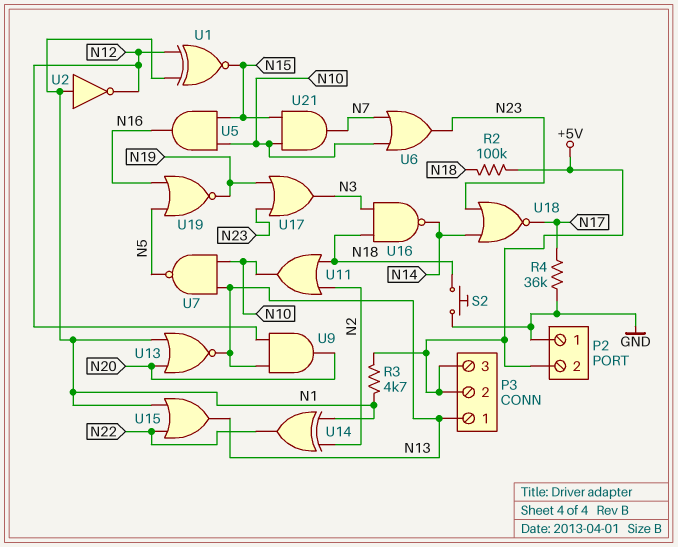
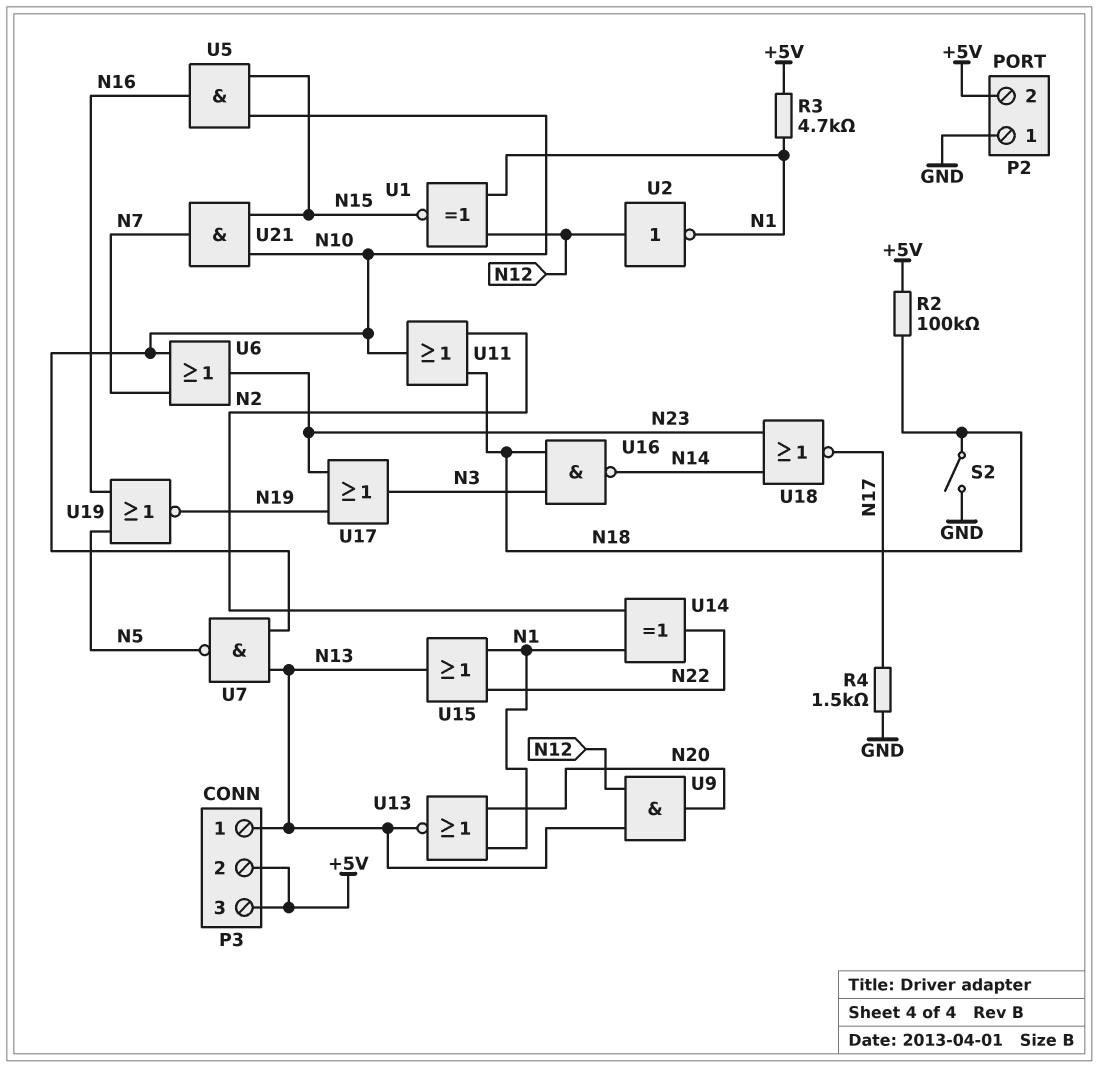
R4: 36k (GND, N17) -> 1.5k (GND, N17)
S2: button (GND, N18) -> switch (GND, N18)
U2: NOT (in N1, out N12) -> NOT (in N12, out N1)

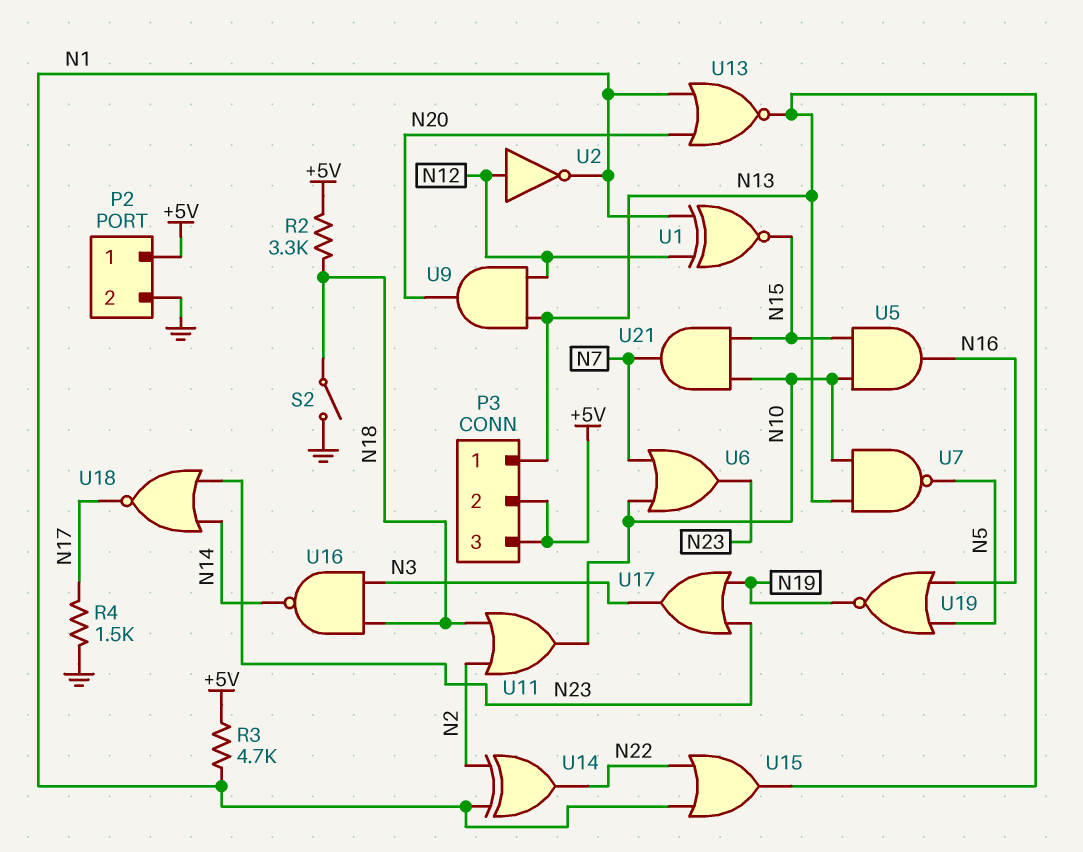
P2 pin 1: GND -> +5V
P2 pin 2: +5V -> GND
R2: 100k (+5V, N18) -> 3.3k (+5V, N18)

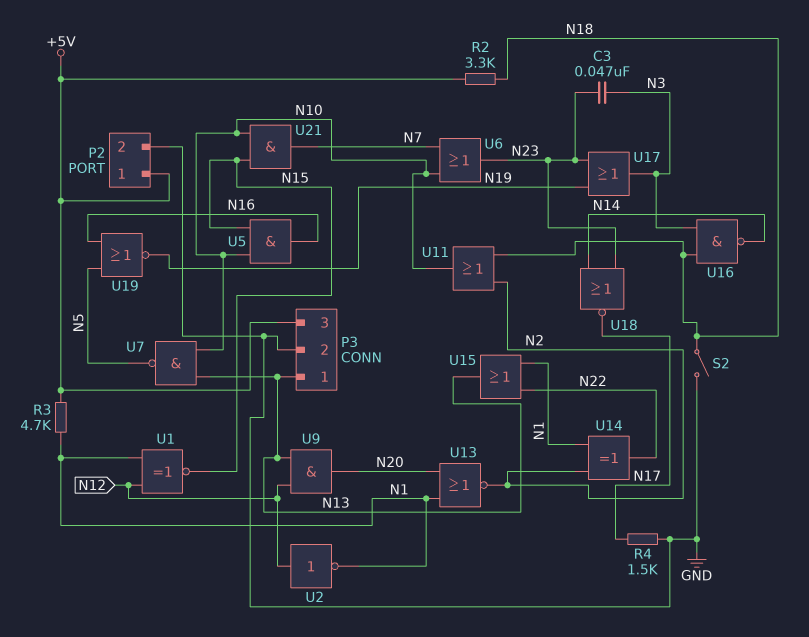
C3: none -> 47nF (N3, N23)
P3 pin 2: +5V -> GND
U13: NOR (in N1, in N20, out N13) -> NOR (in N1, in N20, out N2)

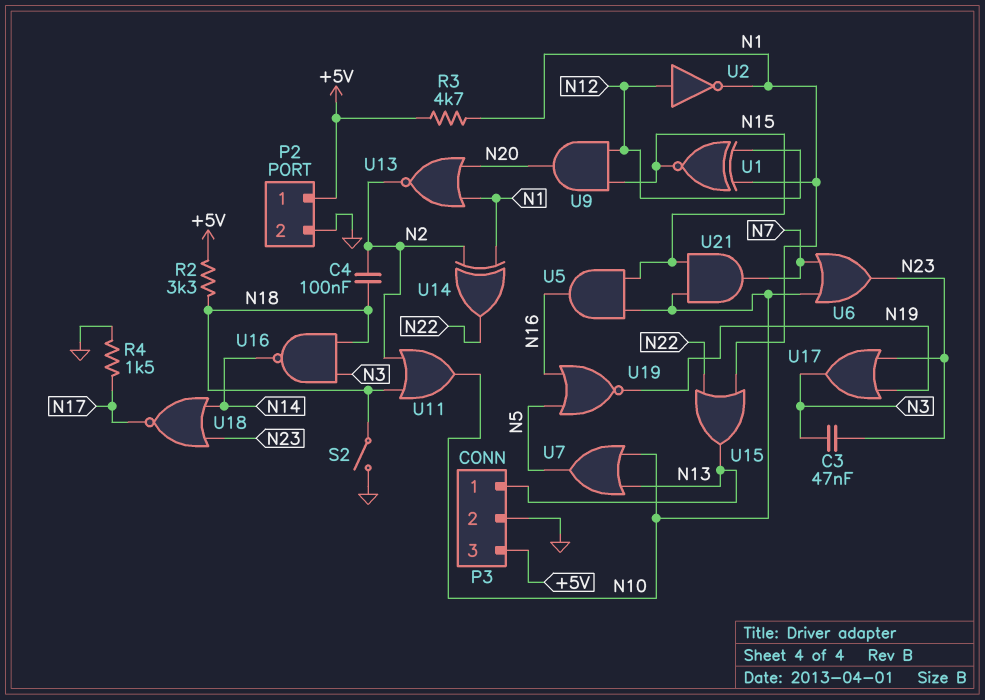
C4: none -> 100nF (N2, N18)
U7: NAND (in N10, in N13, out N5) -> OR (in N10, in N13, out N5)
U9: AND (in N12, in N13, out N20) -> AND (in N12, in N15, out N20)

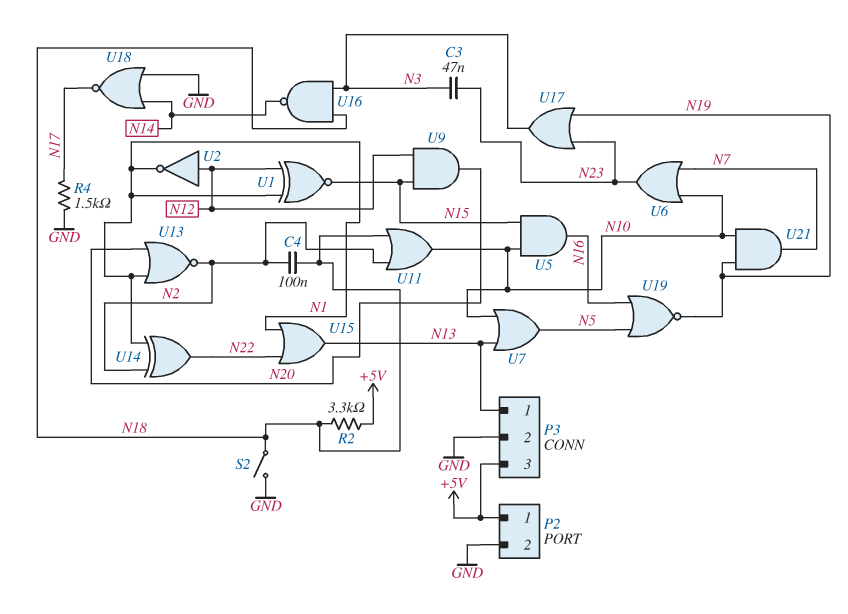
R3: 4.7k (+5V, N1) -> none
U18: NOR (in N14, in N23, out N17) -> NOR (in GND, in N14, out N17)
U21: AND (in N10, in N15, out N7) -> AND (in N10, in N19, out N7)

